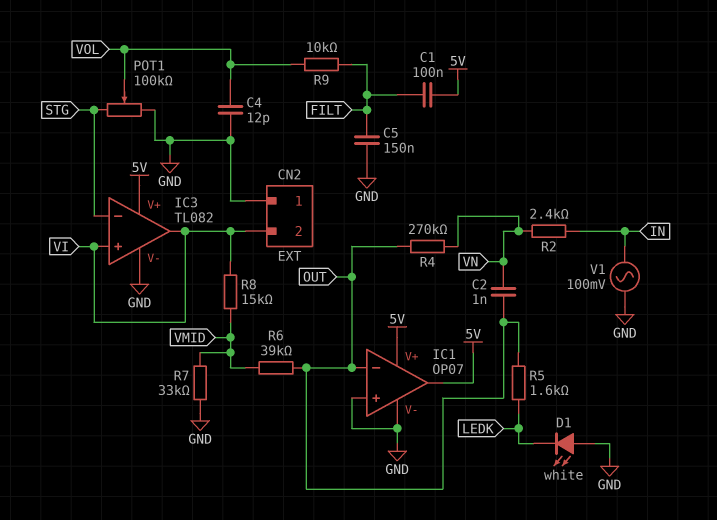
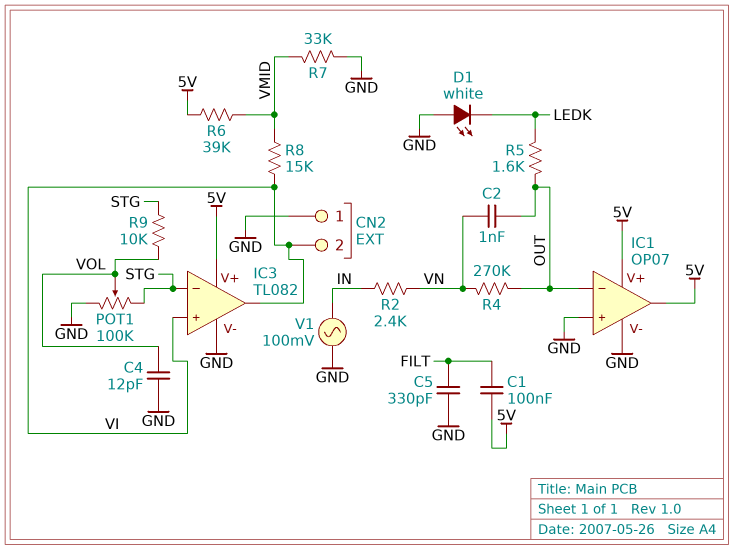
C5: 150nF (FILT, GND) -> 330pF (FILT, GND)
R6: 39k (OUT, VMID) -> 39k (5V, VMID)
R9: 10k (FILT, VOL) -> 10k (STG, VOL)

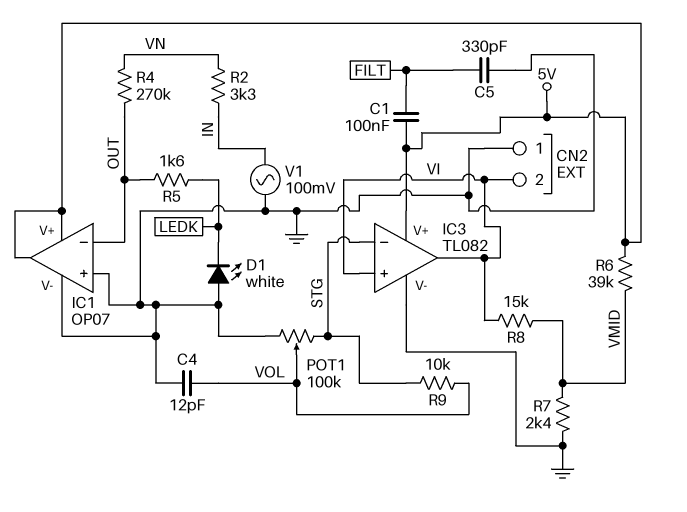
C2: 1nF (OUT, VN) -> none
R2: 2.4k (IN, VN) -> 3.3k (IN, VN)
R7: 33k (GND, VMID) -> 2.4k (GND, VMID)

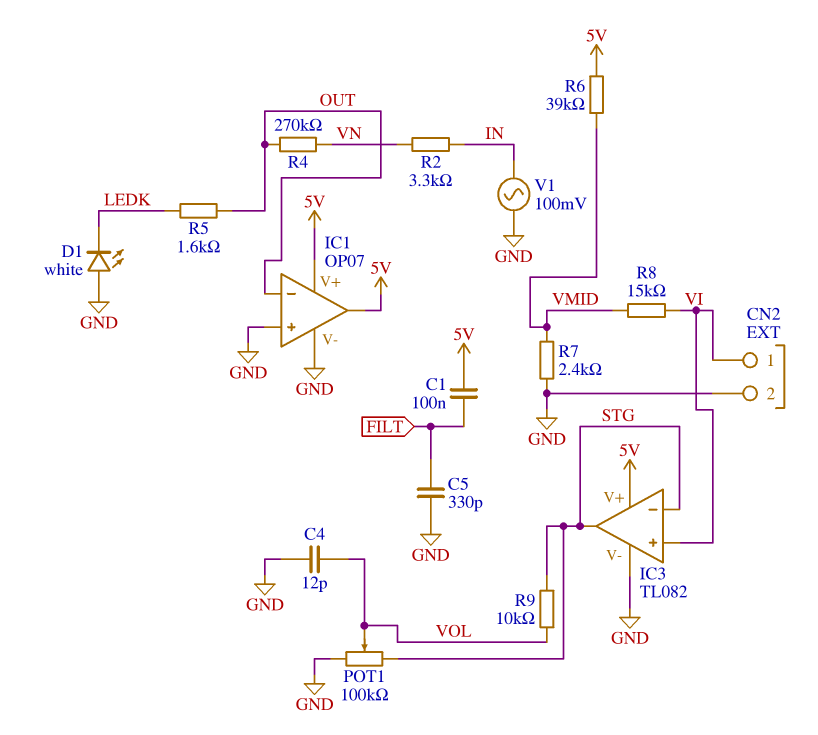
CN2 pin 1: GND -> VI
CN2 pin 2: VI -> GND
IC3 pin out: VI -> STG

